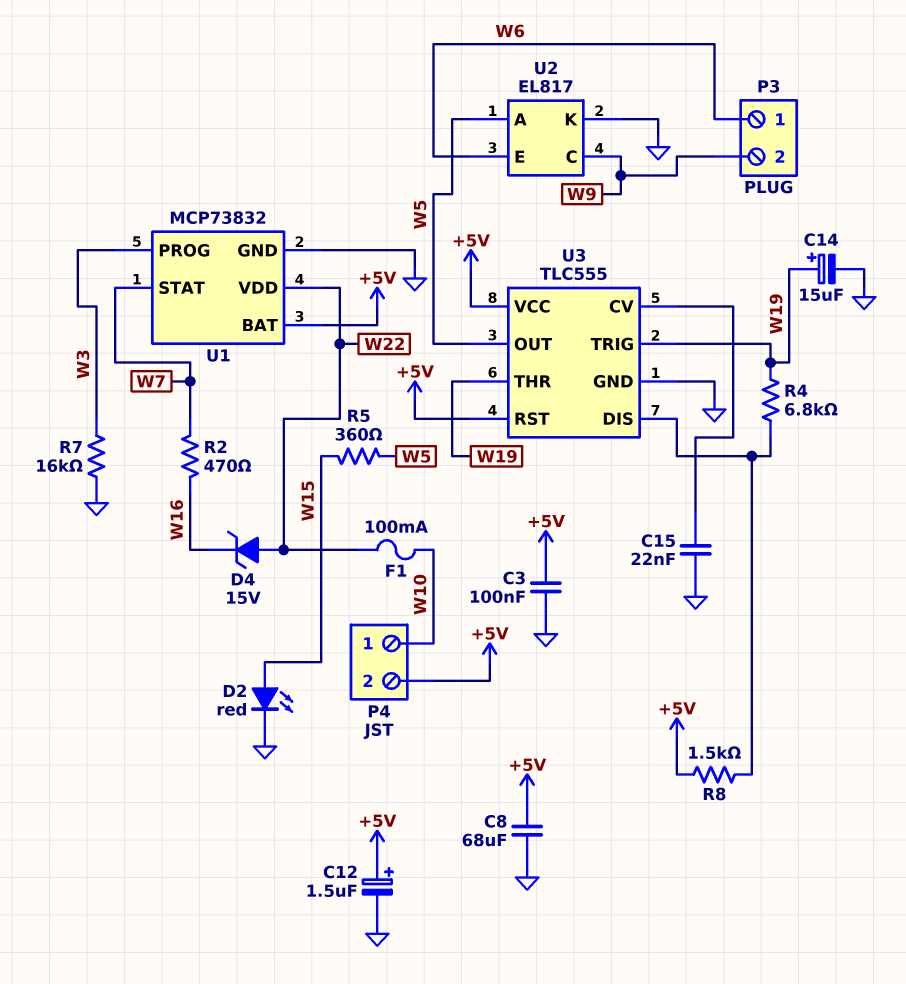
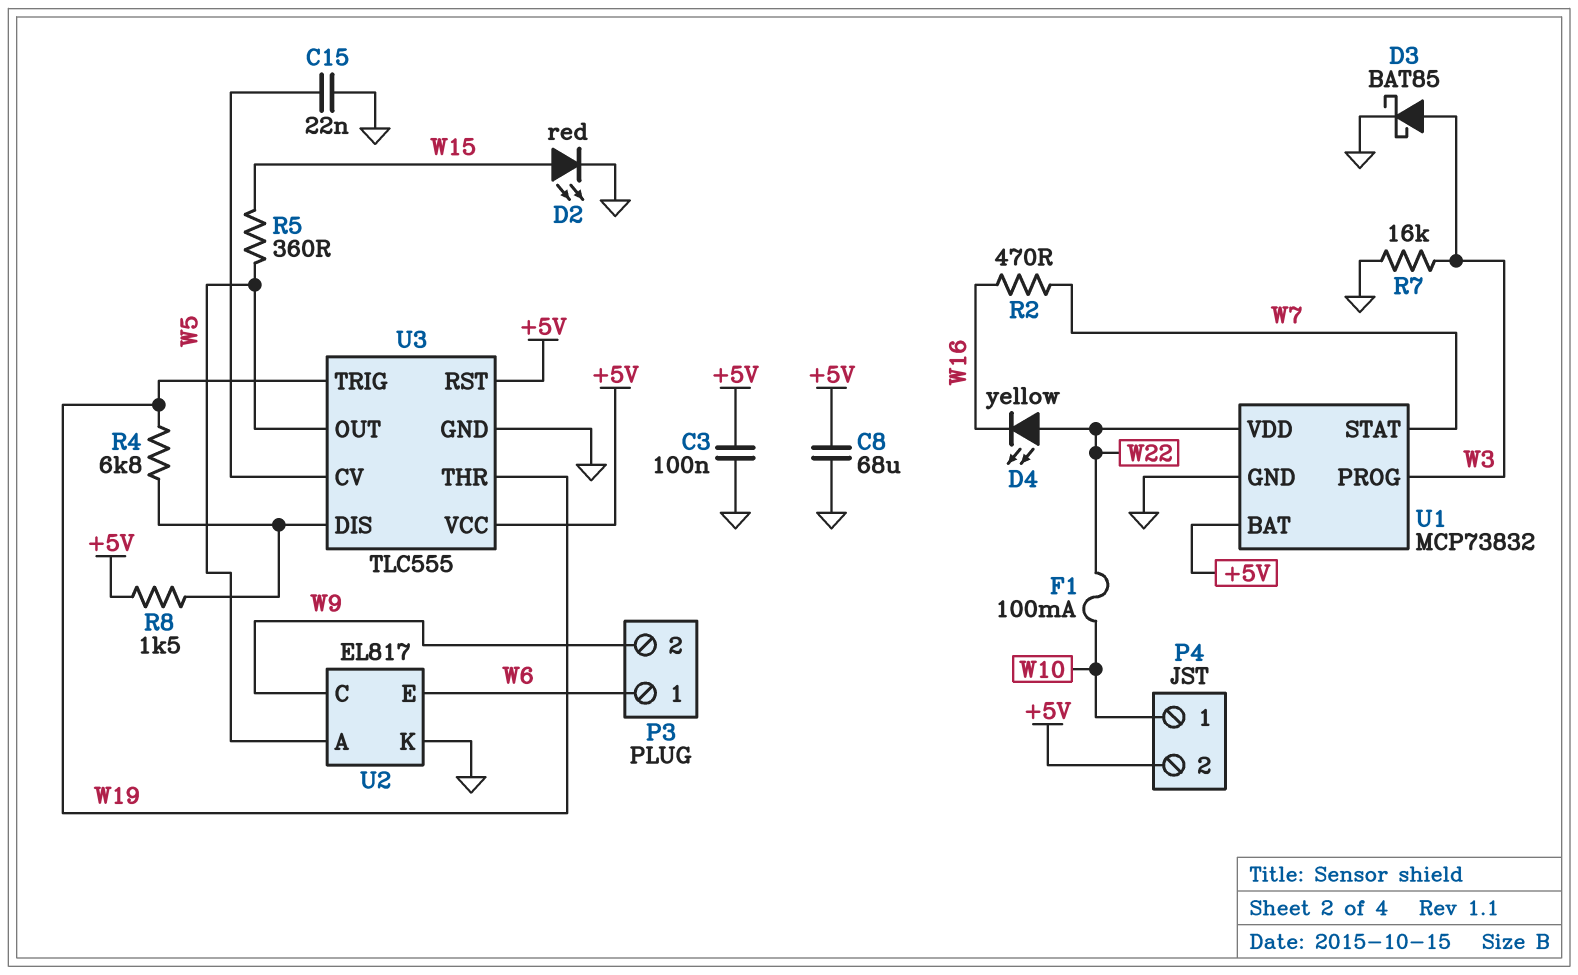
C12: 1.5uF (plus +5V, minus GND) -> none
C14: 15uF (plus W19, minus GND) -> none
D3: none -> schottky BAT85 (A W3, K GND)
D4: zener 15V (A W22, K W16) -> LED yellow (A W22, K W16)

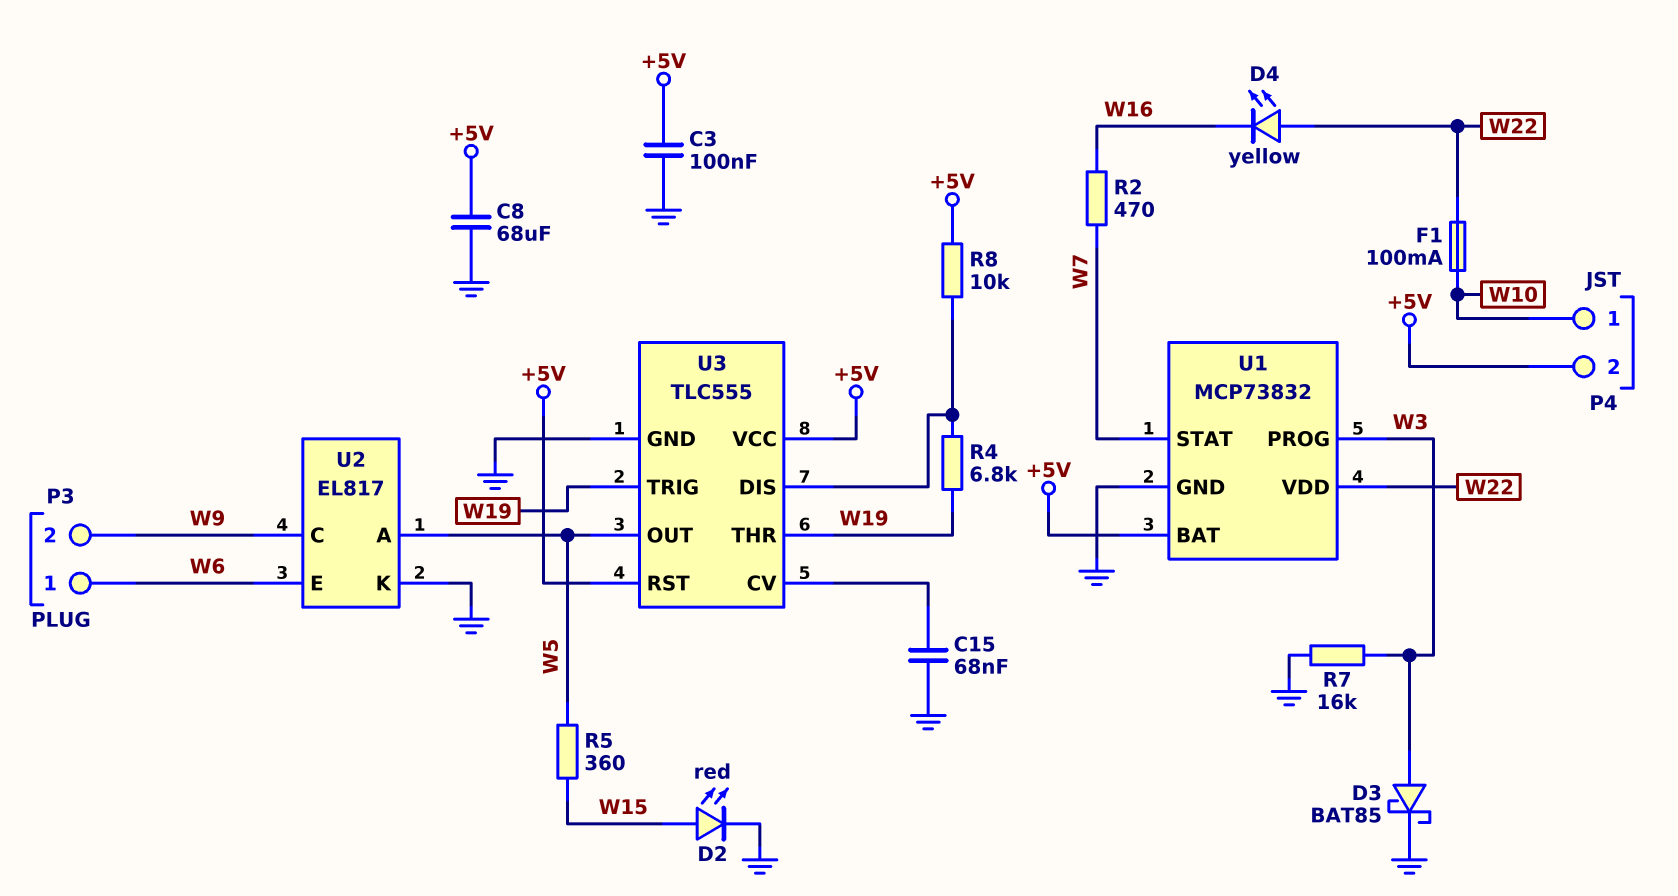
C15: 22nF (GND, U3/CV) -> 68nF (GND, U3/CV)
R8: 1.5k (+5V, U3/DIS) -> 10k (+5V, U3/DIS)

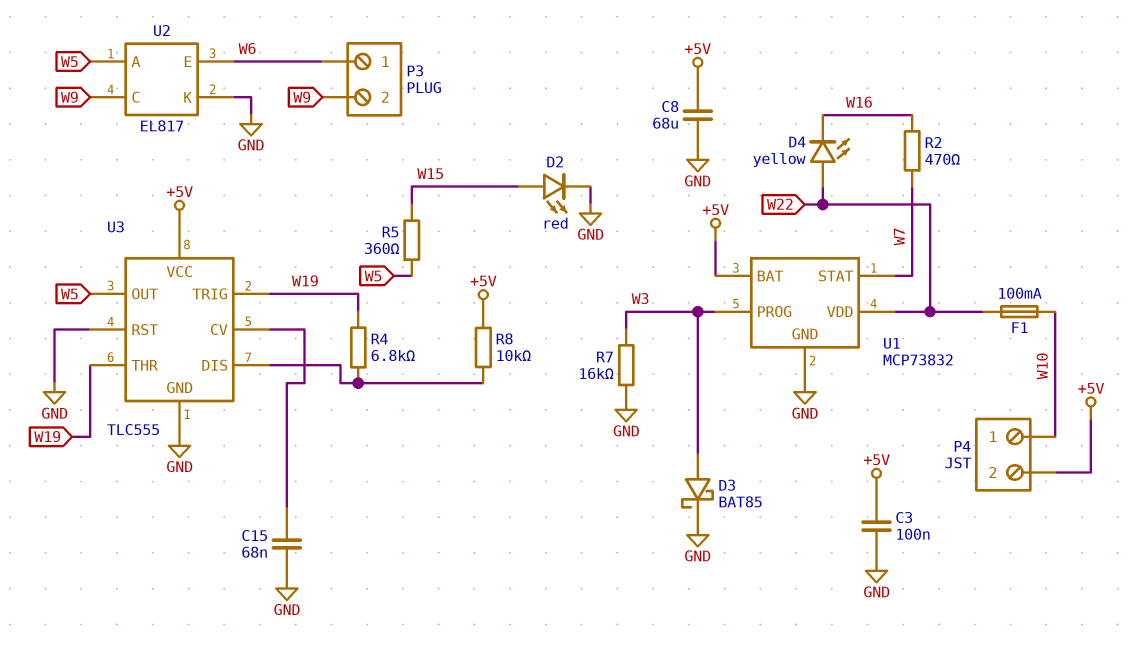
U3 pin RST: +5V -> GND

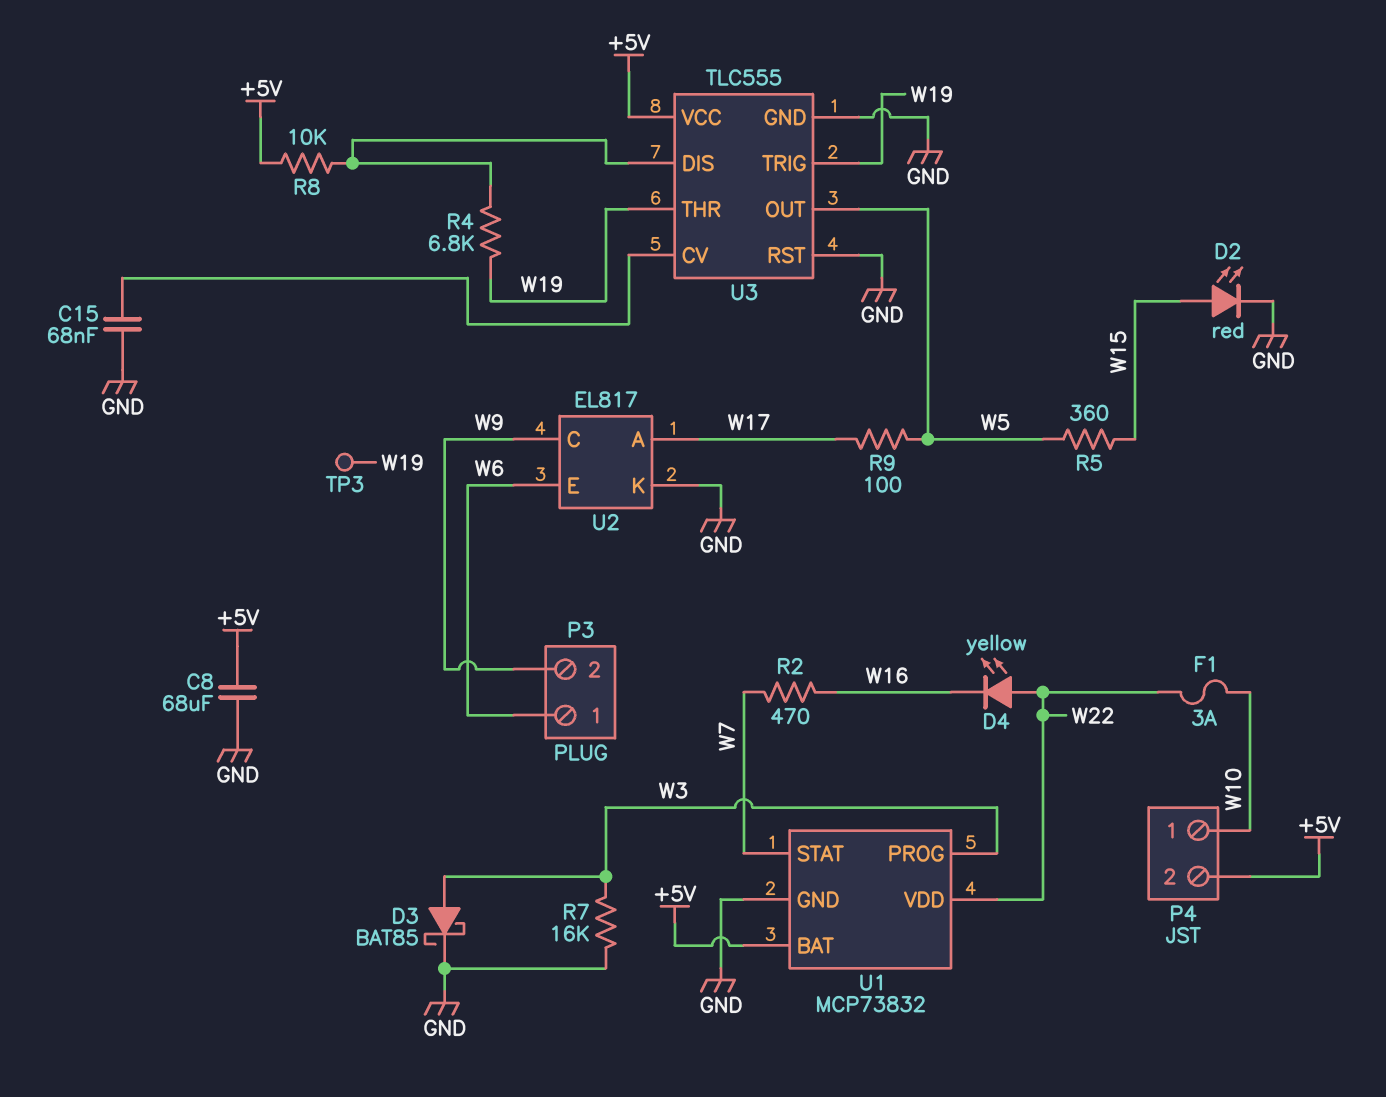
C3: 100nF (+5V, GND) -> none
F1: 100mA (W10, W22) -> 3A (W10, W22)
R9: none -> 100 (W5, W17)
TP3: none -> test point (W19)
U2 pin A: W5 -> W17

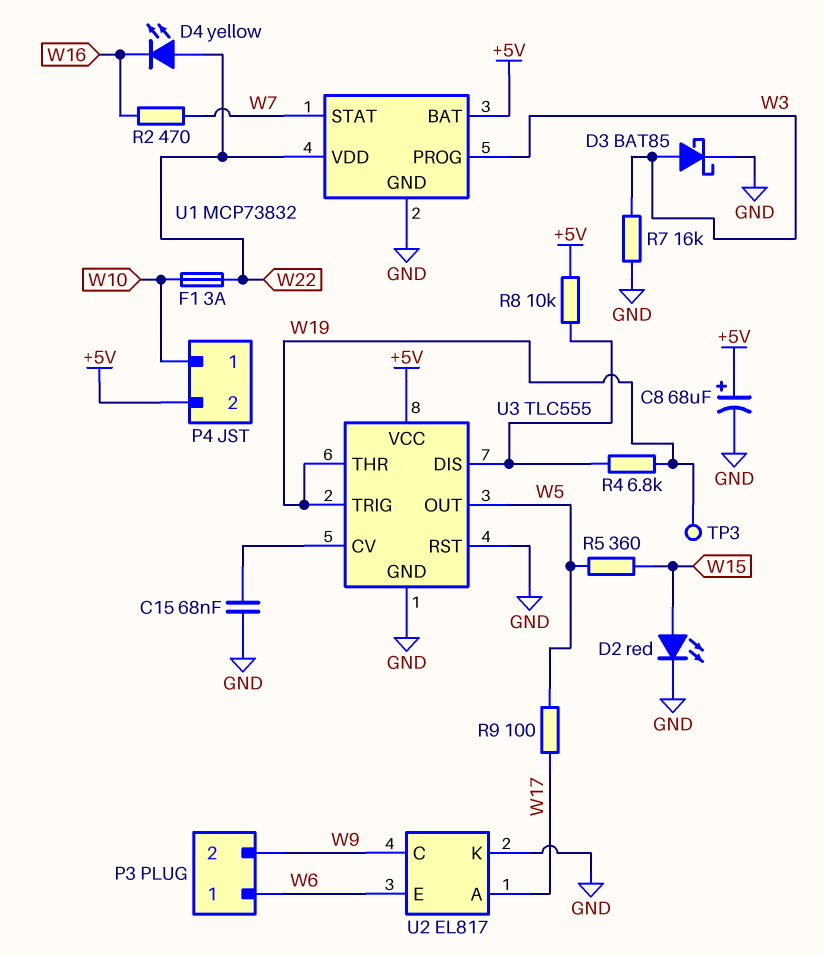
C8: 68uF (+5V, GND) -> 68uF (plus +5V, minus GND)

